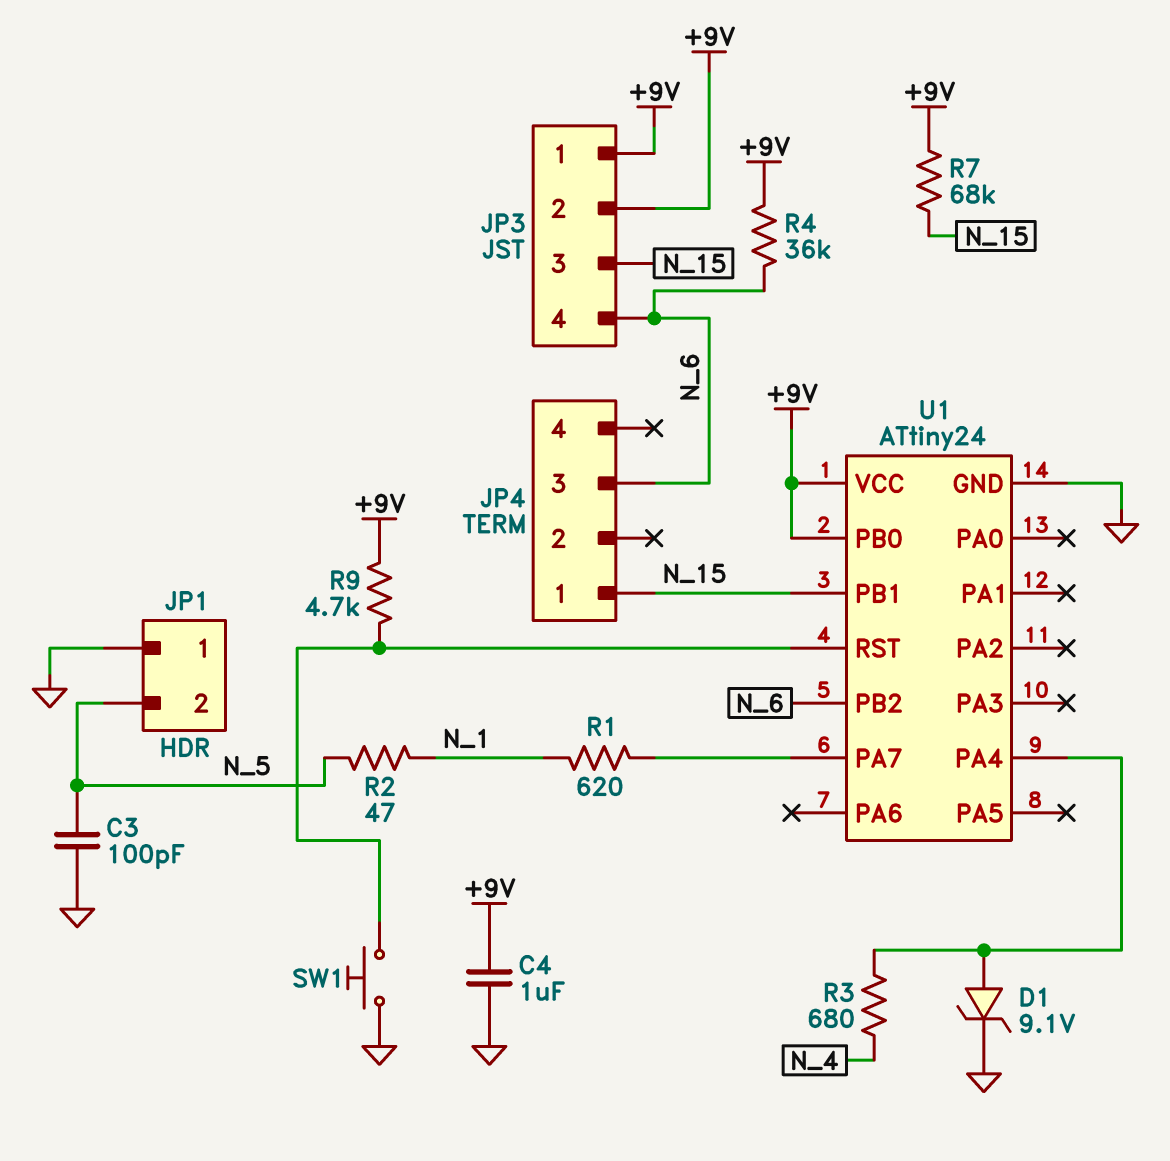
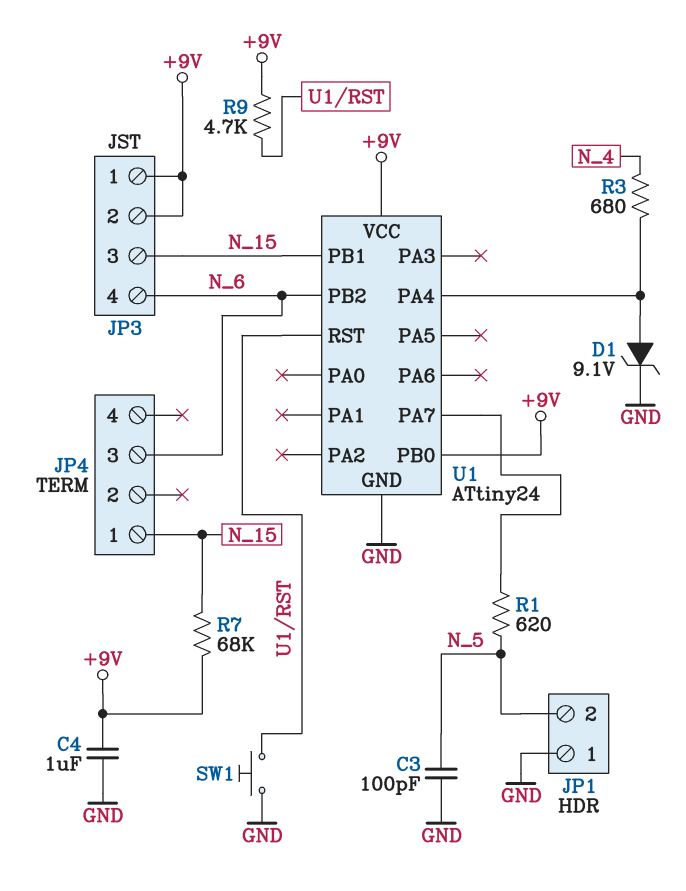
R1: 620 (N_1, U1/PA7) -> 620 (N_5, U1/PA7)
R2: 47 (N_1, N_5) -> none
R4: 36k (+9V, N_6) -> none

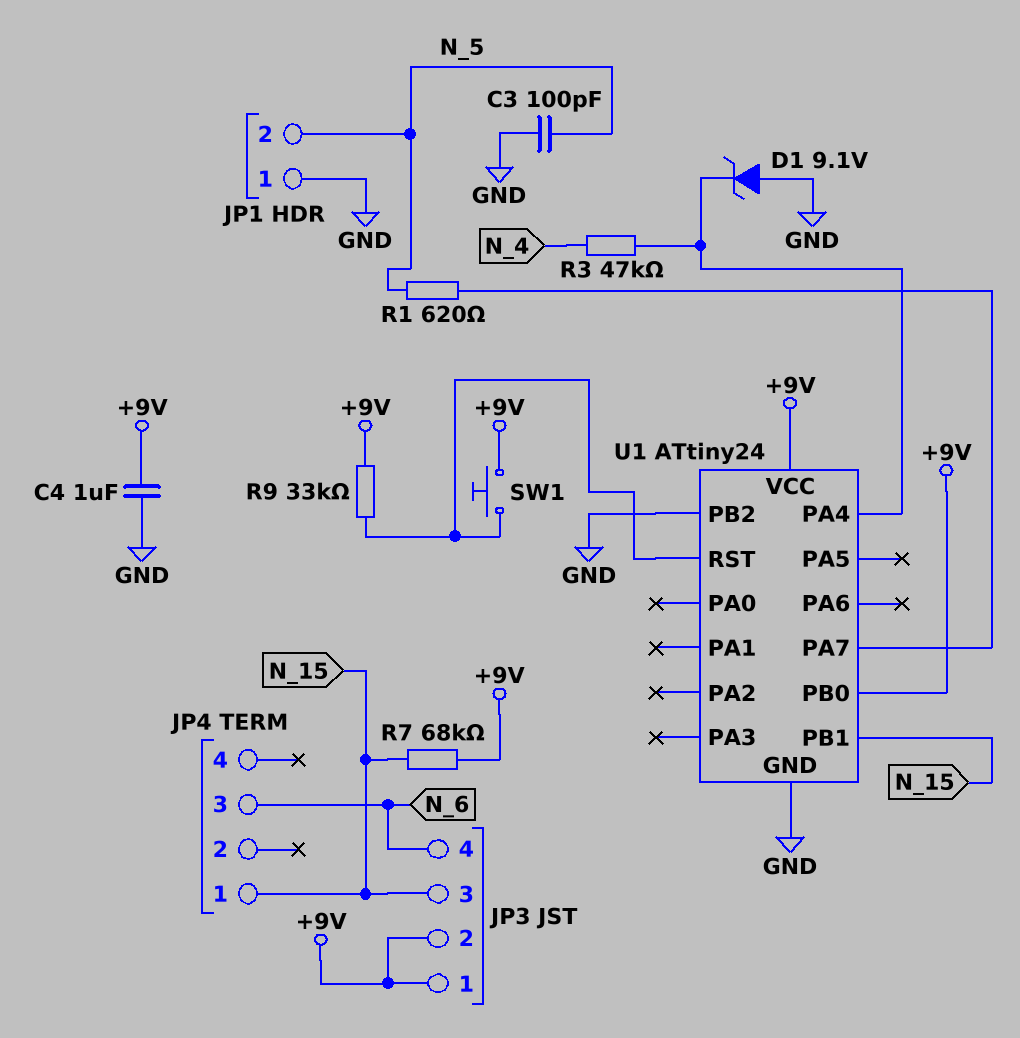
D1: zener 9.1V (A U1/PA4, K GND) -> zener 9.1V (A GND, K U1/PA4)
R3: 680 (N_4, U1/PA4) -> 47k (N_4, U1/PA4)
R9: 4.7k (+9V, U1/RST) -> 33k (+9V, U1/RST)
SW1: button (GND, U1/RST) -> button (+9V, U1/RST)
U1 pin PB2: N_6 -> GND

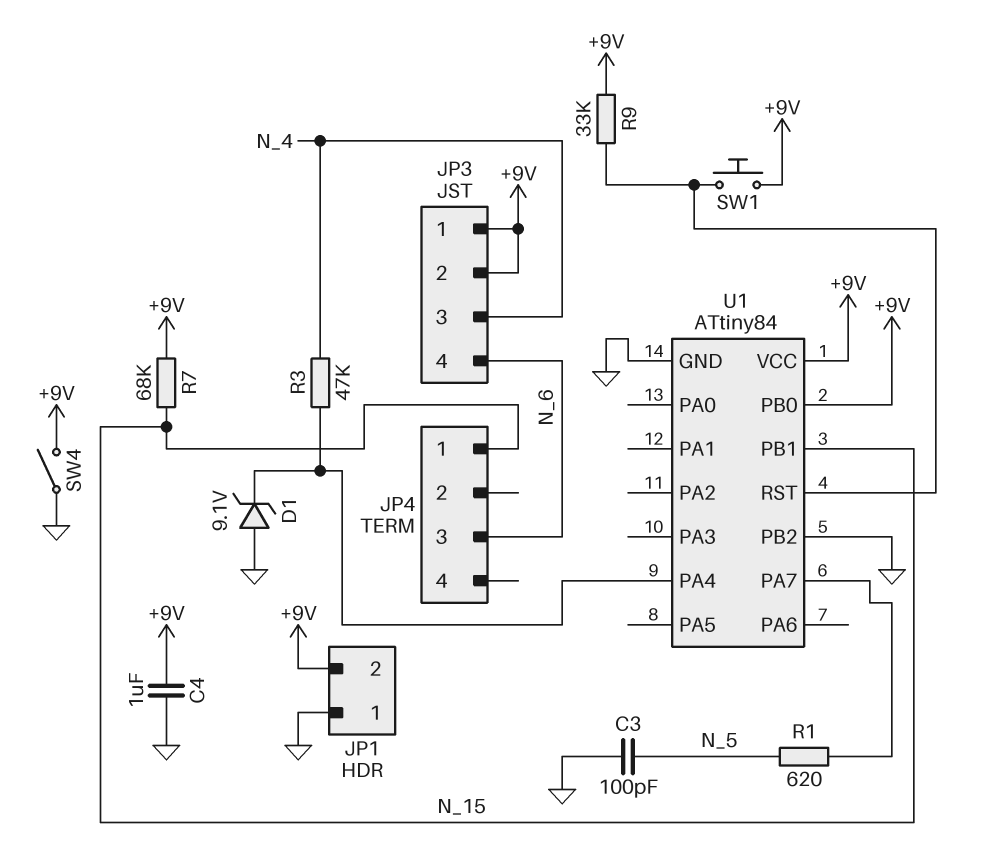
JP1 pin 2: N_5 -> +9V
JP3 pin 3: N_15 -> N_4
SW4: none -> switch (+9V, GND)
U1: ATtiny24 -> ATtiny84

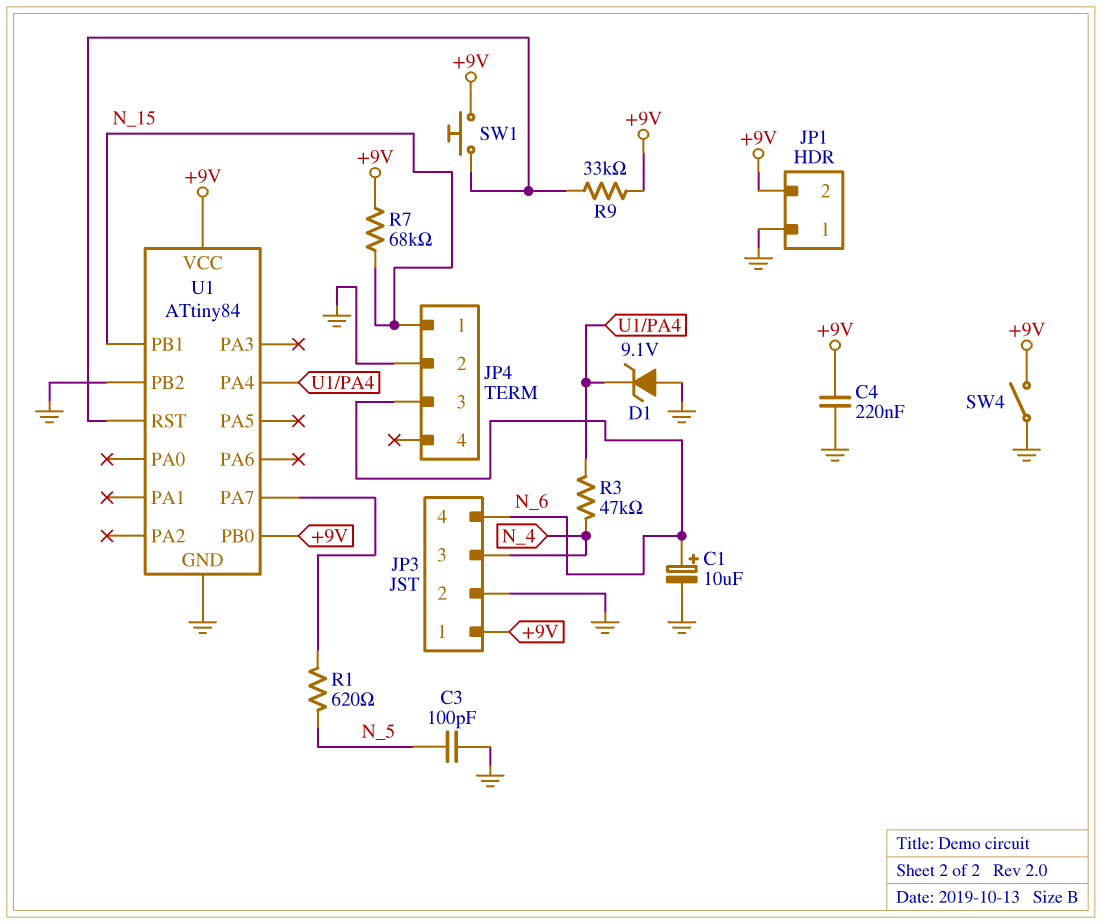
C1: none -> 10uF (plus N_6, minus GND)
C4: 1uF (+9V, GND) -> 220nF (+9V, GND)
JP3 pin 2: +9V -> GND
JP4 pin 2: none -> GND

